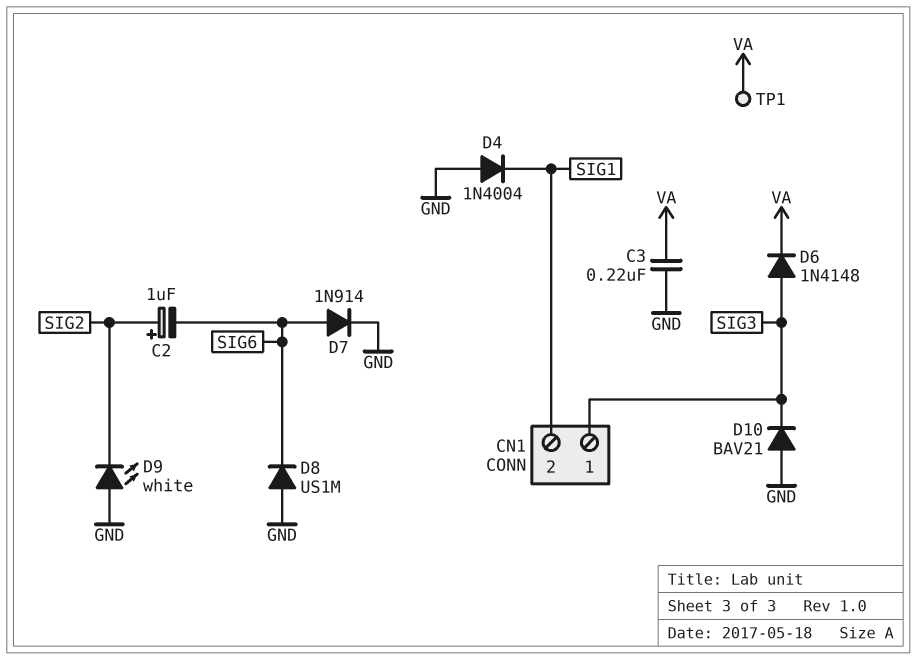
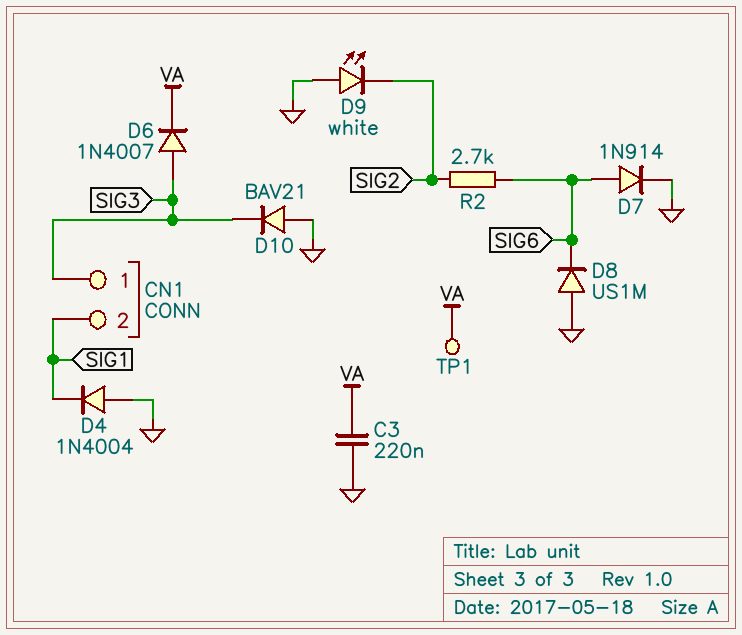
C2: 1uF (plus SIG2, minus SIG6) -> none
D6: diode 1N4148 (A SIG3, K VA) -> diode 1N4007 (A SIG3, K VA)
R2: none -> 2.7k (SIG2, SIG6)

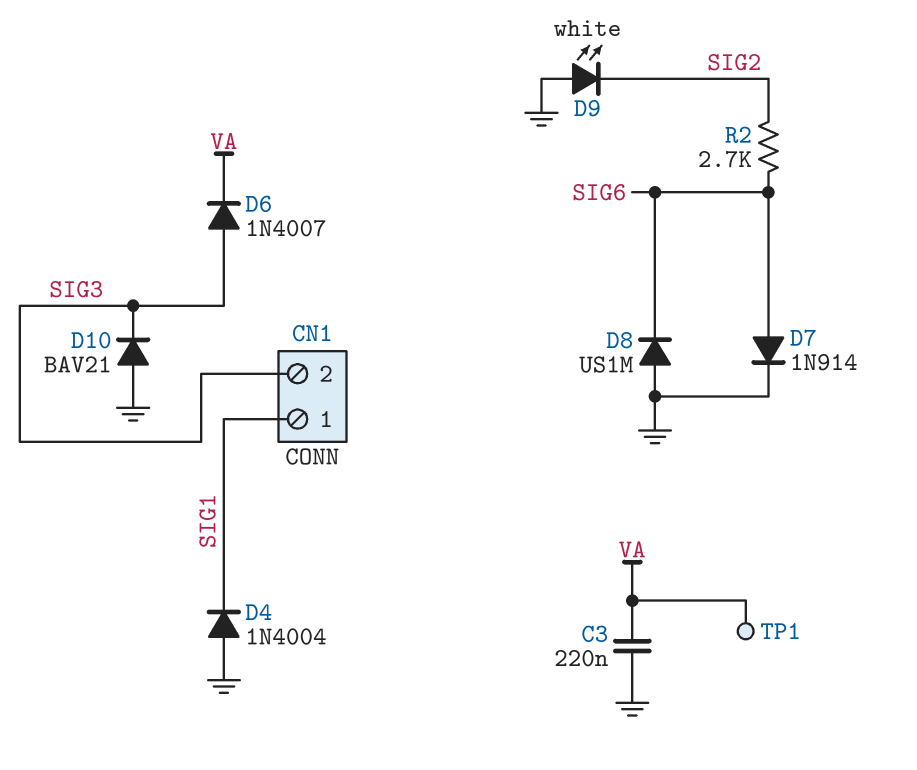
CN1 pin 1: SIG3 -> SIG1
CN1 pin 2: SIG1 -> SIG3

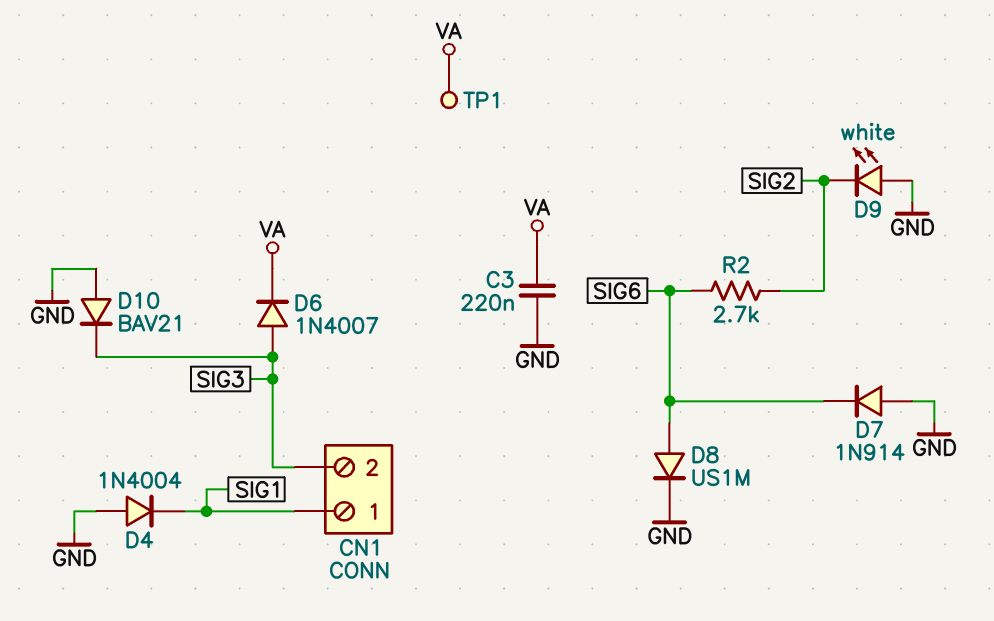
D7: diode 1N914 (A SIG6, K GND) -> diode 1N914 (A GND, K SIG6)
D8: diode US1M (A GND, K SIG6) -> diode US1M (A SIG6, K GND)

